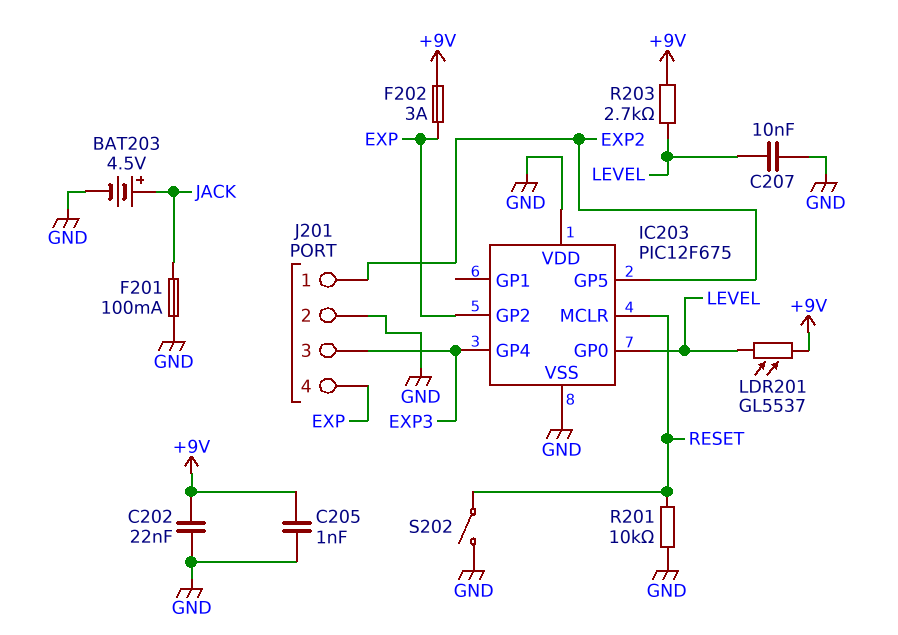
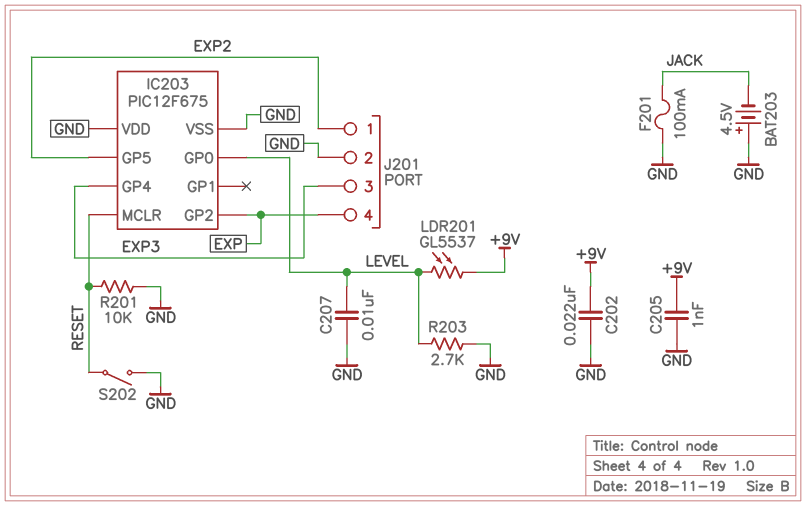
BAT203: 4.5V (plus JACK, minus GND) -> 4.5V (plus GND, minus JACK)
F202: 3A (+9V, EXP) -> none
R203: 2.7k (+9V, LEVEL) -> 2.7k (GND, LEVEL)

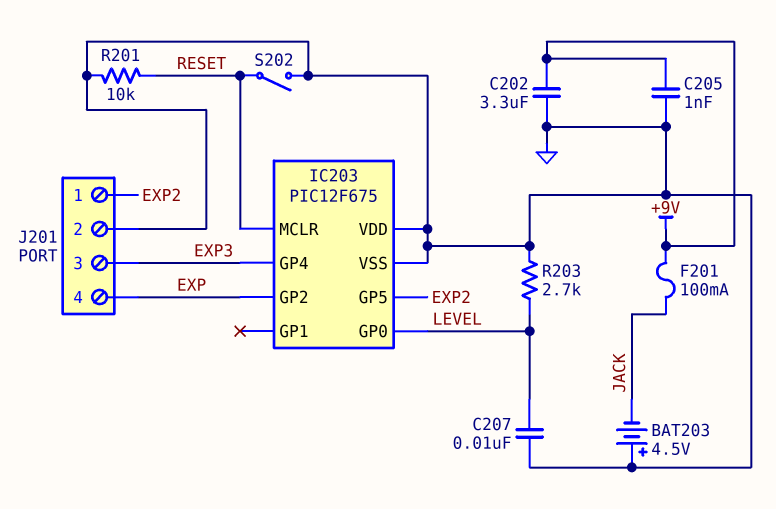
C202: 22nF (+9V, GND) -> 3.3uF (+9V, GND)
F201: 100mA (GND, JACK) -> 100mA (+9V, JACK)
LDR201: GL5537 (+9V, LEVEL) -> none

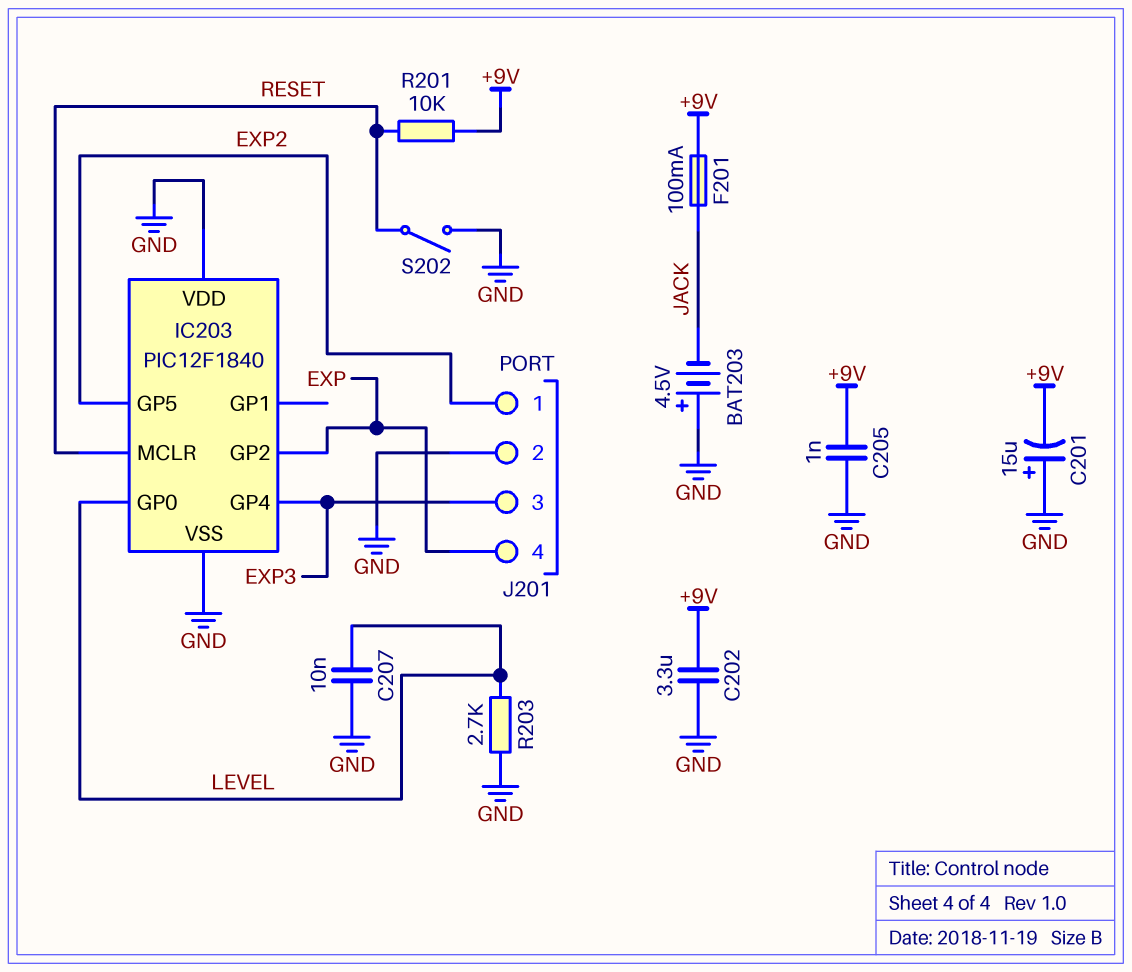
C201: none -> 15uF (plus GND, minus +9V)
IC203: PIC12F675 -> PIC12F1840
R201: 10k (GND, RESET) -> 10k (+9V, RESET)

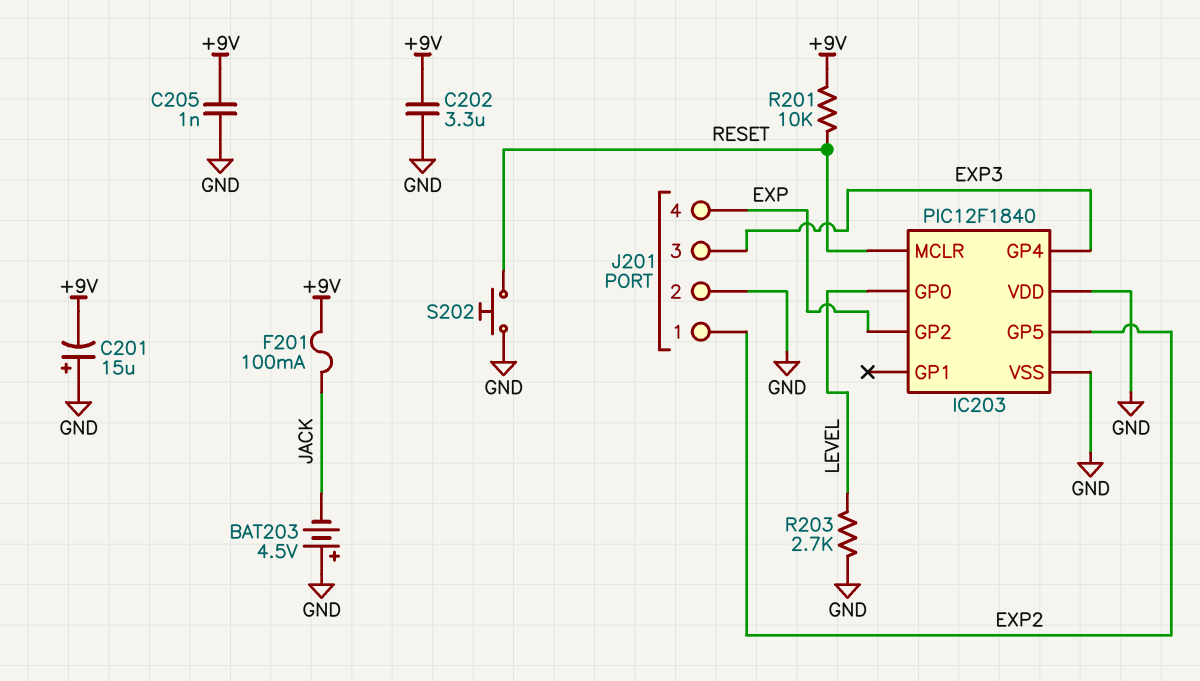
C207: 10nF (GND, LEVEL) -> none
S202: switch (GND, RESET) -> button (GND, RESET)

